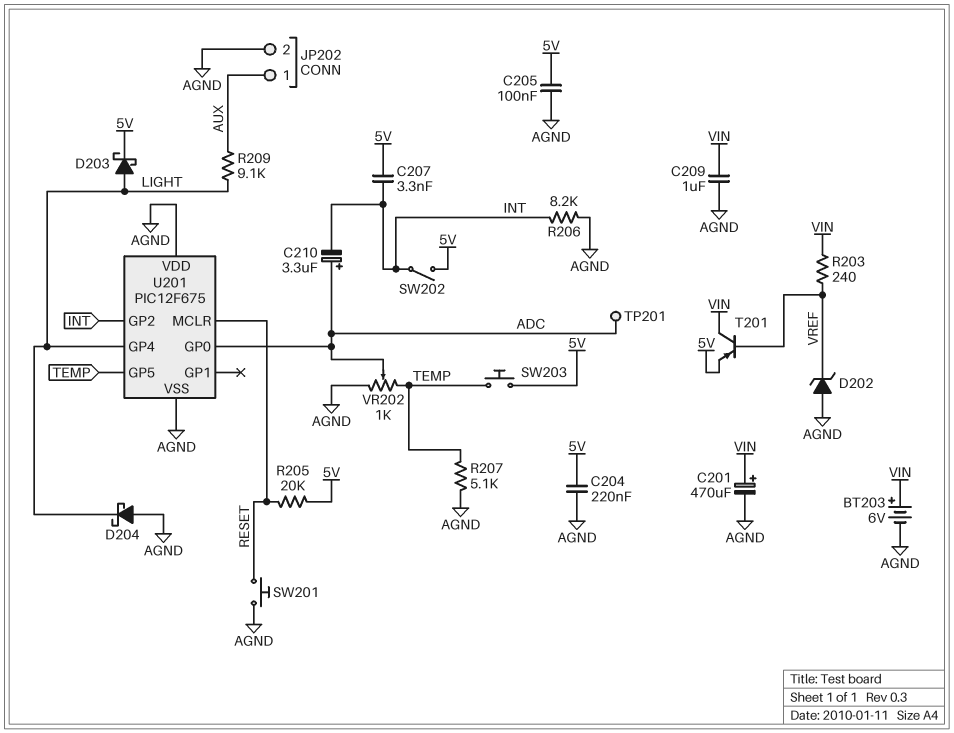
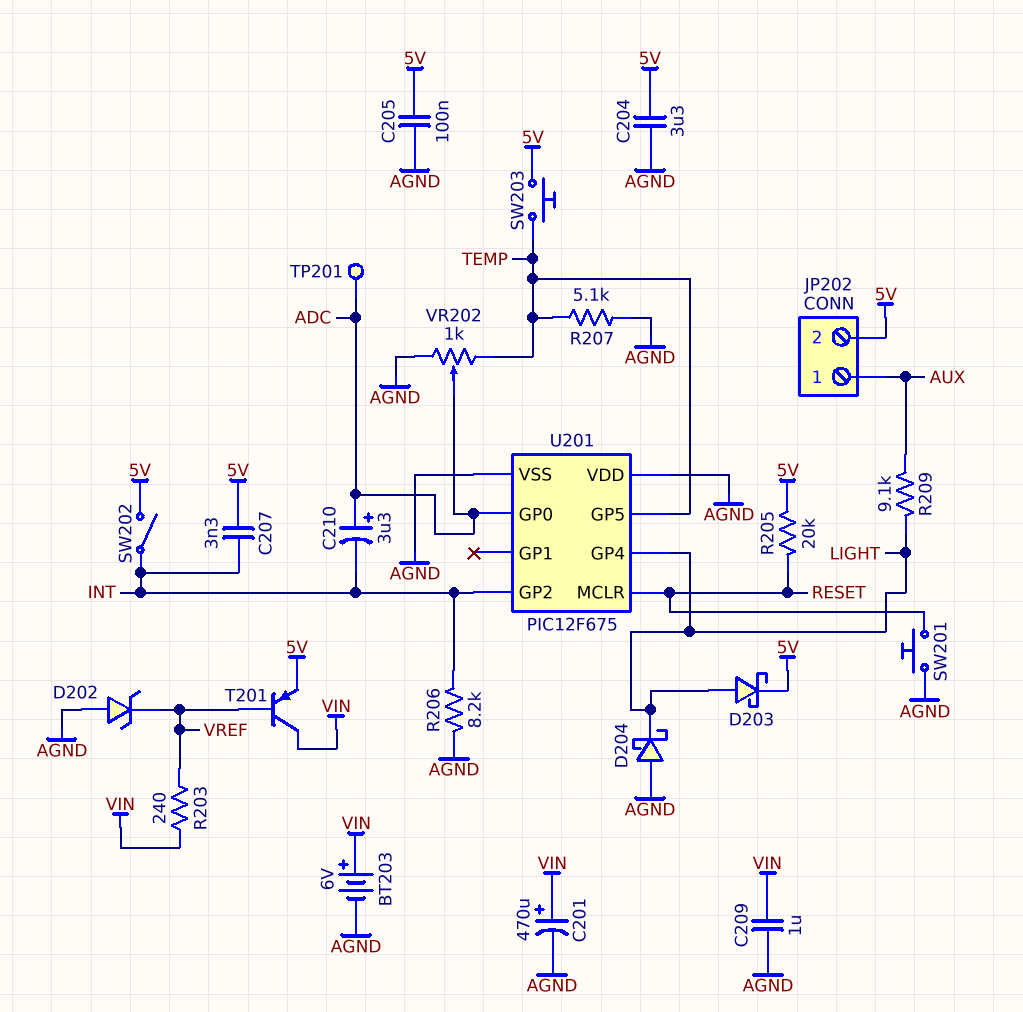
C204: 220nF (5V, AGND) -> 3.3uF (5V, AGND)
JP202 pin 2: AGND -> 5V

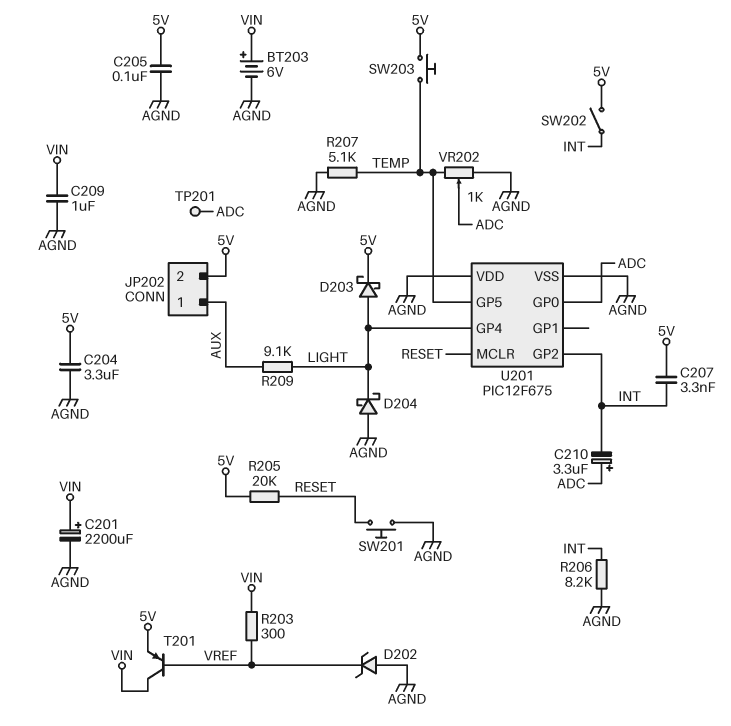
C201: 470uF (plus VIN, minus AGND) -> 2200uF (plus VIN, minus AGND)
R203: 240 (VIN, VREF) -> 300 (VIN, VREF)

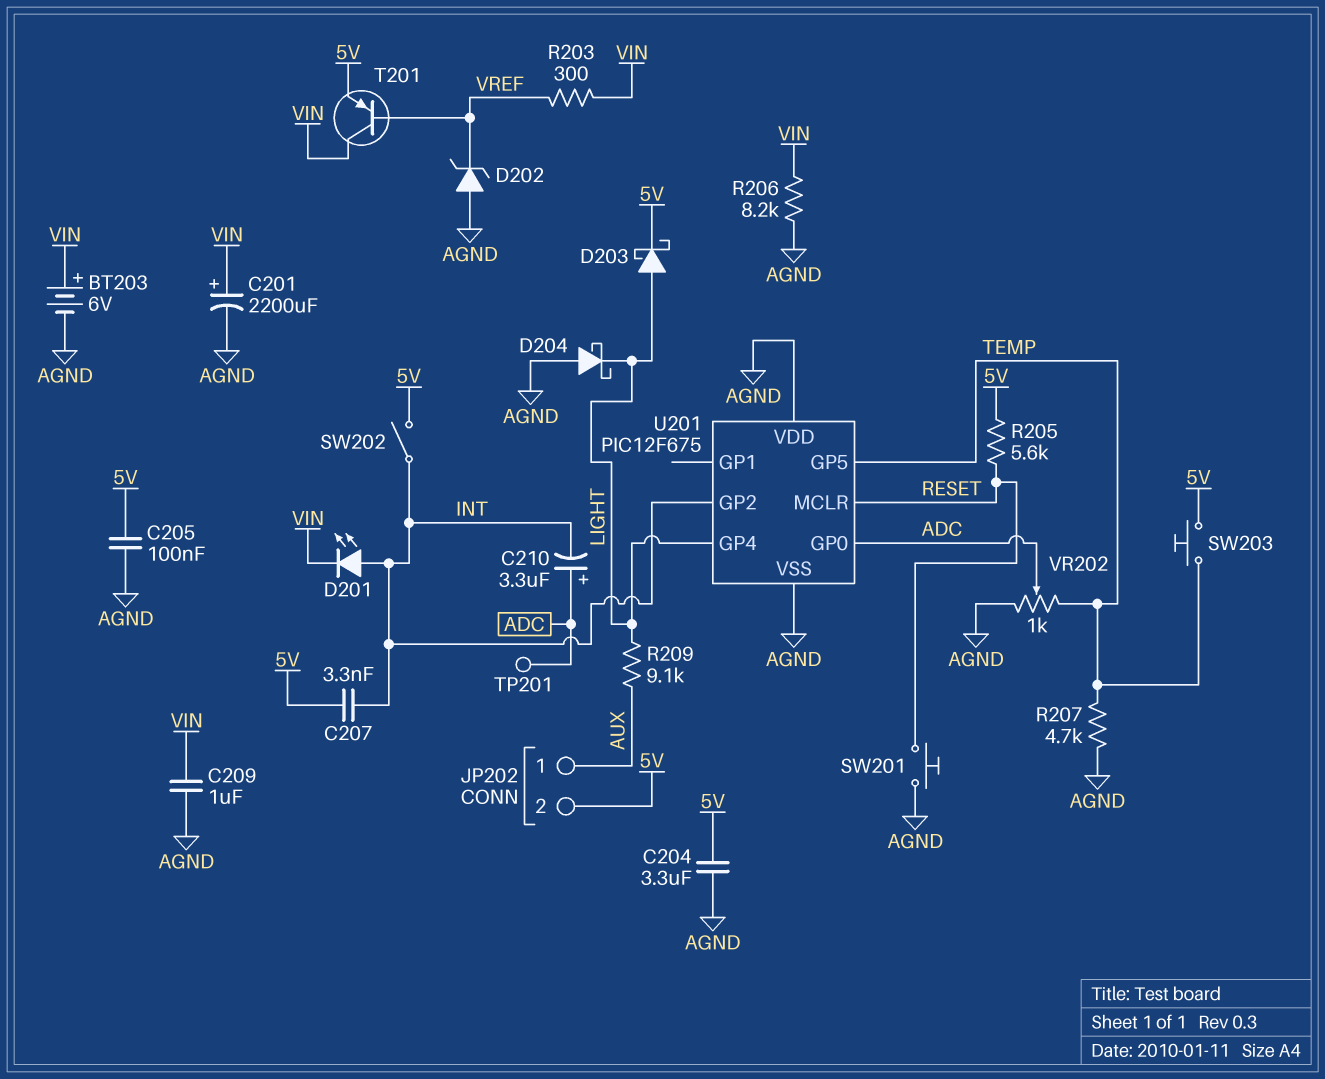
D201: none -> LED (A INT, K VIN)
R205: 20k (5V, RESET) -> 5.6k (5V, RESET)
R206: 8.2k (AGND, INT) -> 8.2k (AGND, VIN)
R207: 5.1k (AGND, TEMP) -> 4.7k (AGND, TEMP)

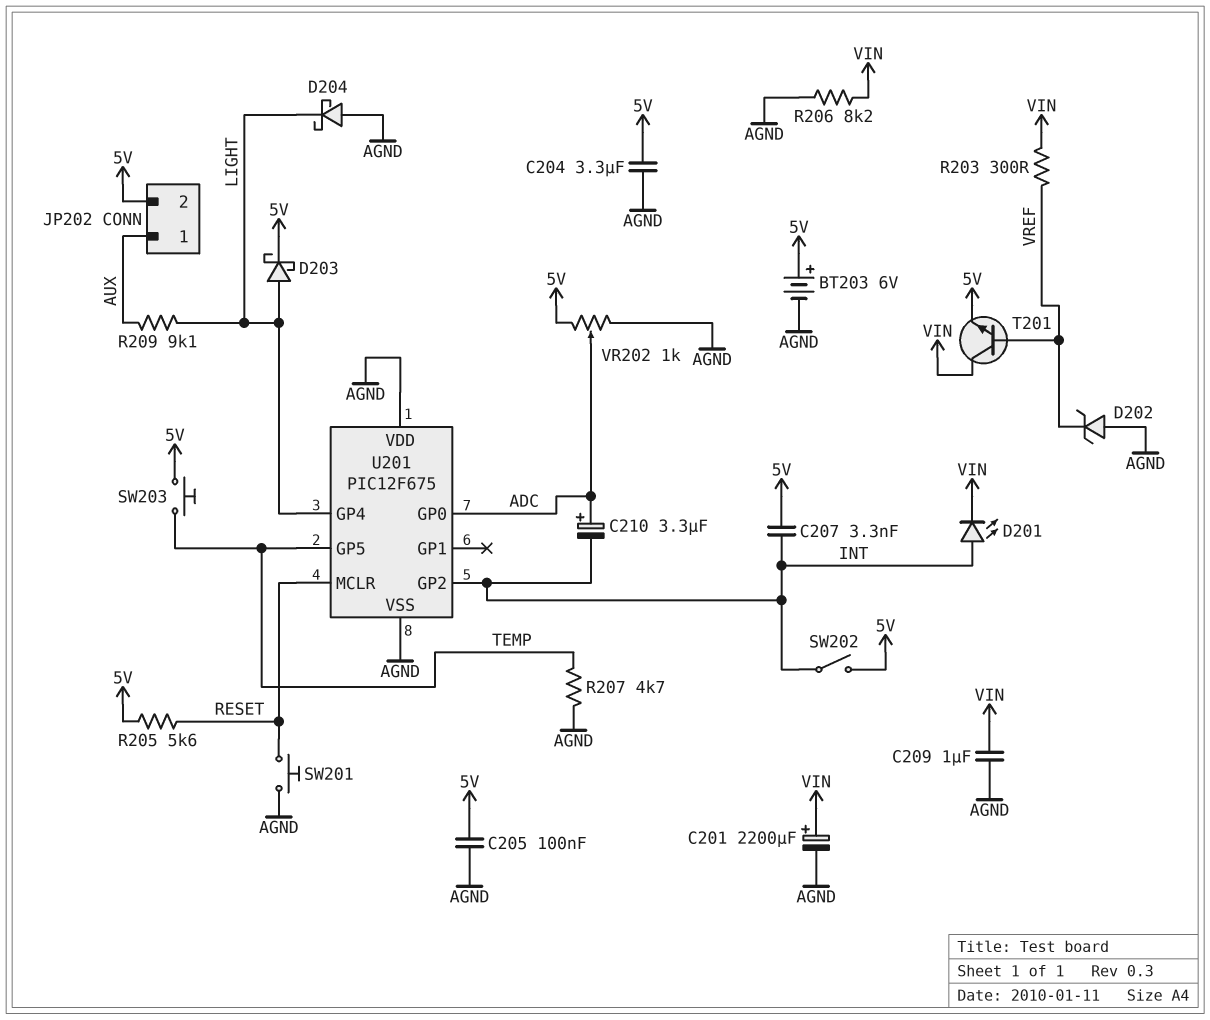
BT203: 6V (plus VIN, minus AGND) -> 6V (plus 5V, minus AGND)
T201: PNP (B VREF, C VIN, E 5V) -> NPN (B VREF, C VIN, E 5V)
TP201: test point (ADC) -> none
VR202: 1k (AGND, TEMP, wiper ADC) -> 1k (5V, AGND, wiper ADC)

